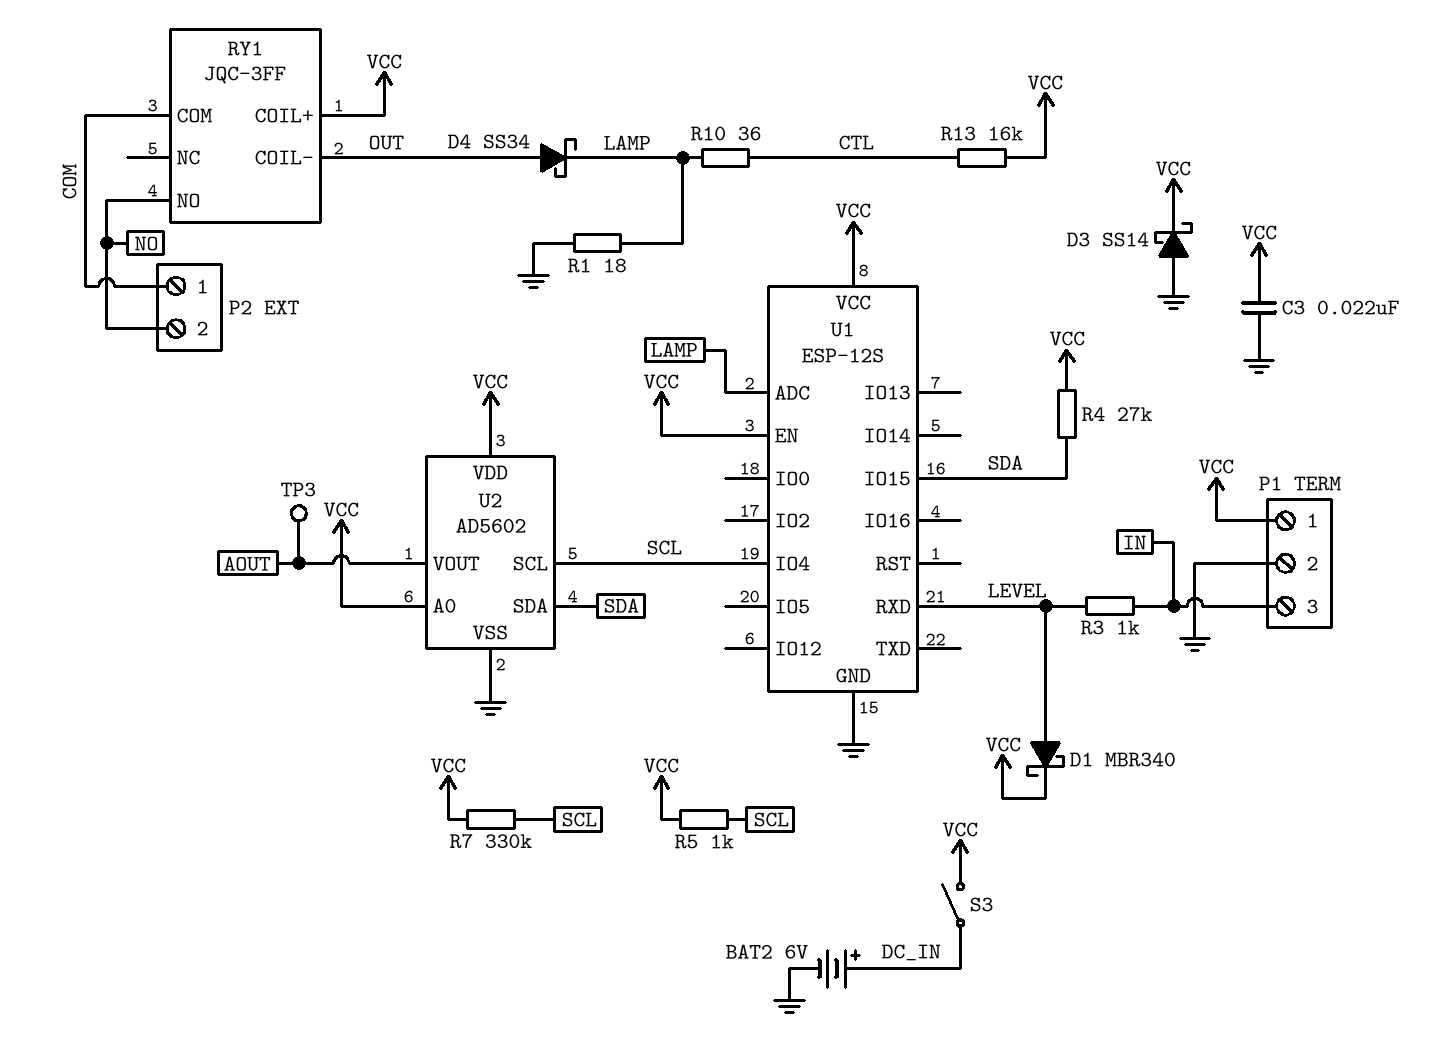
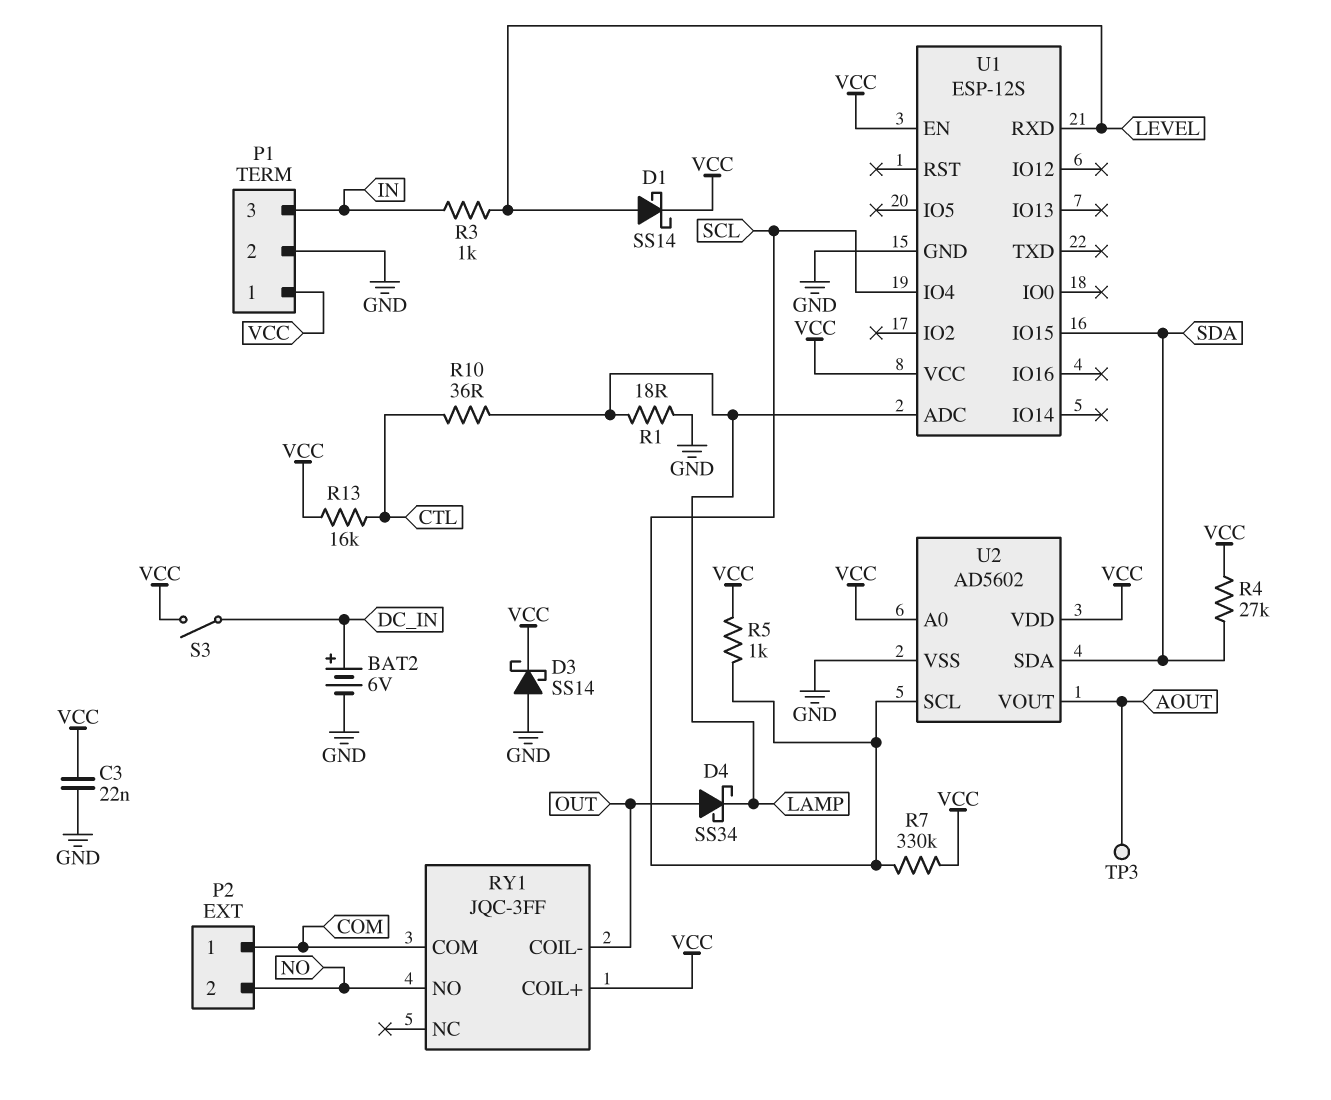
D1: schottky MBR340 (A LEVEL, K VCC) -> schottky SS14 (A LEVEL, K VCC)

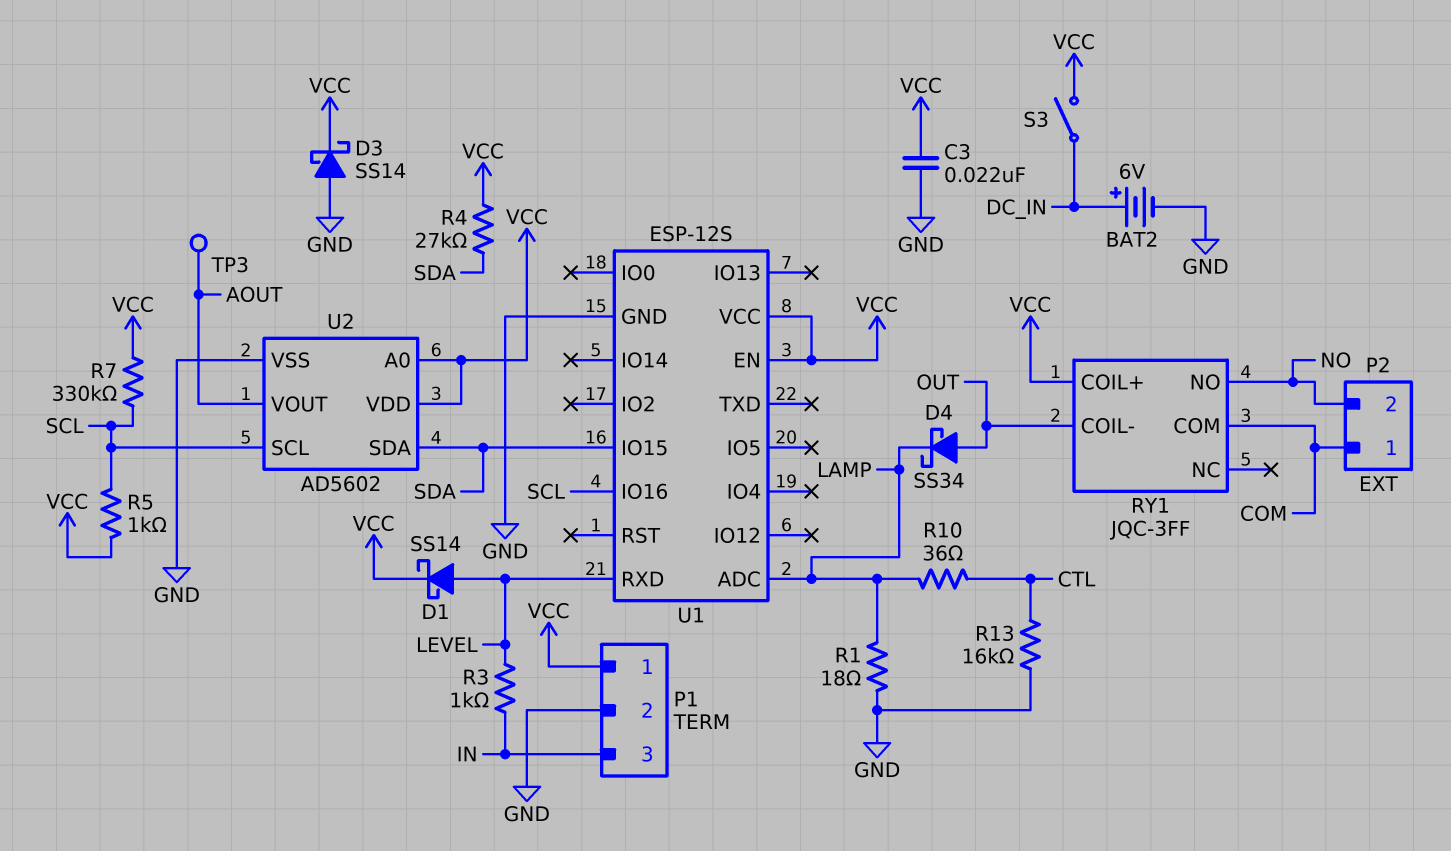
R13: 16k (CTL, VCC) -> 16k (CTL, GND)
U1 pin IO4: SCL -> none
U1 pin IO16: none -> SCL

